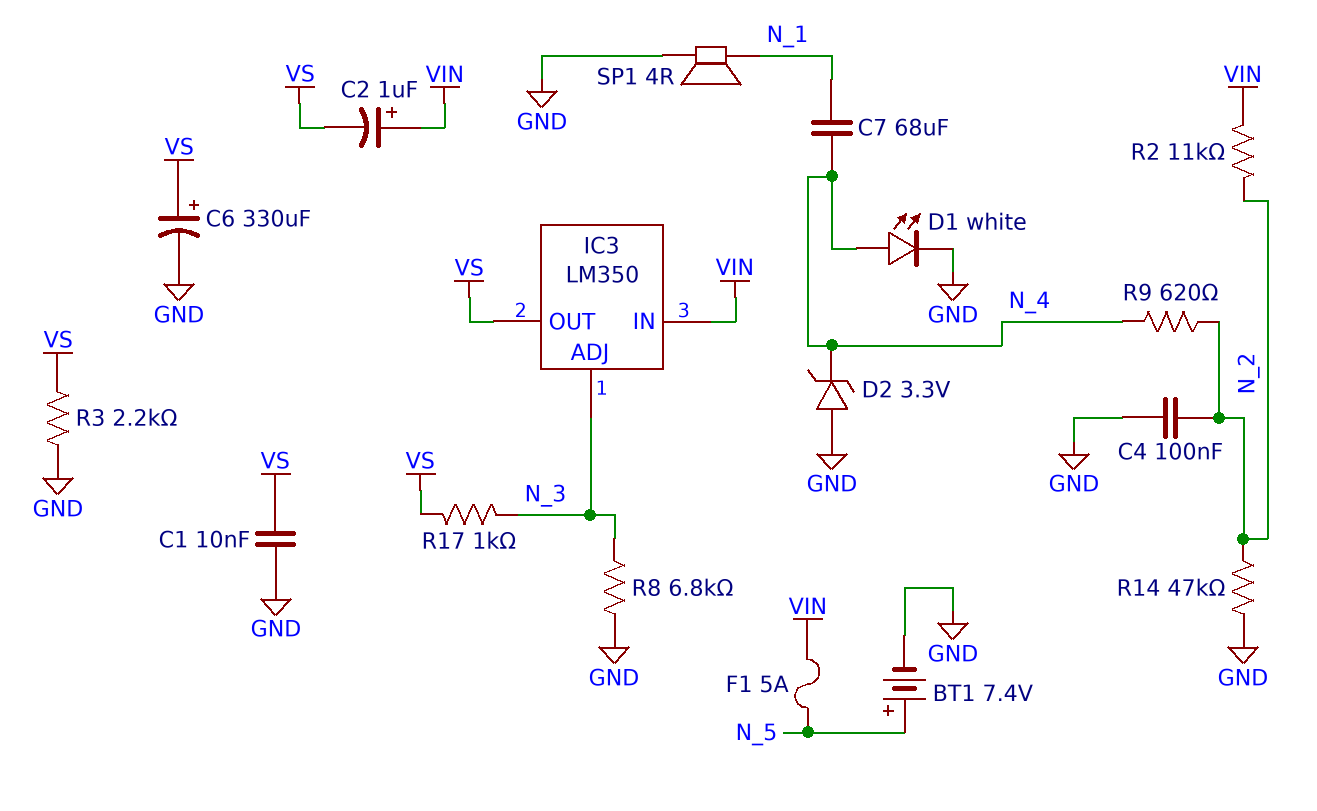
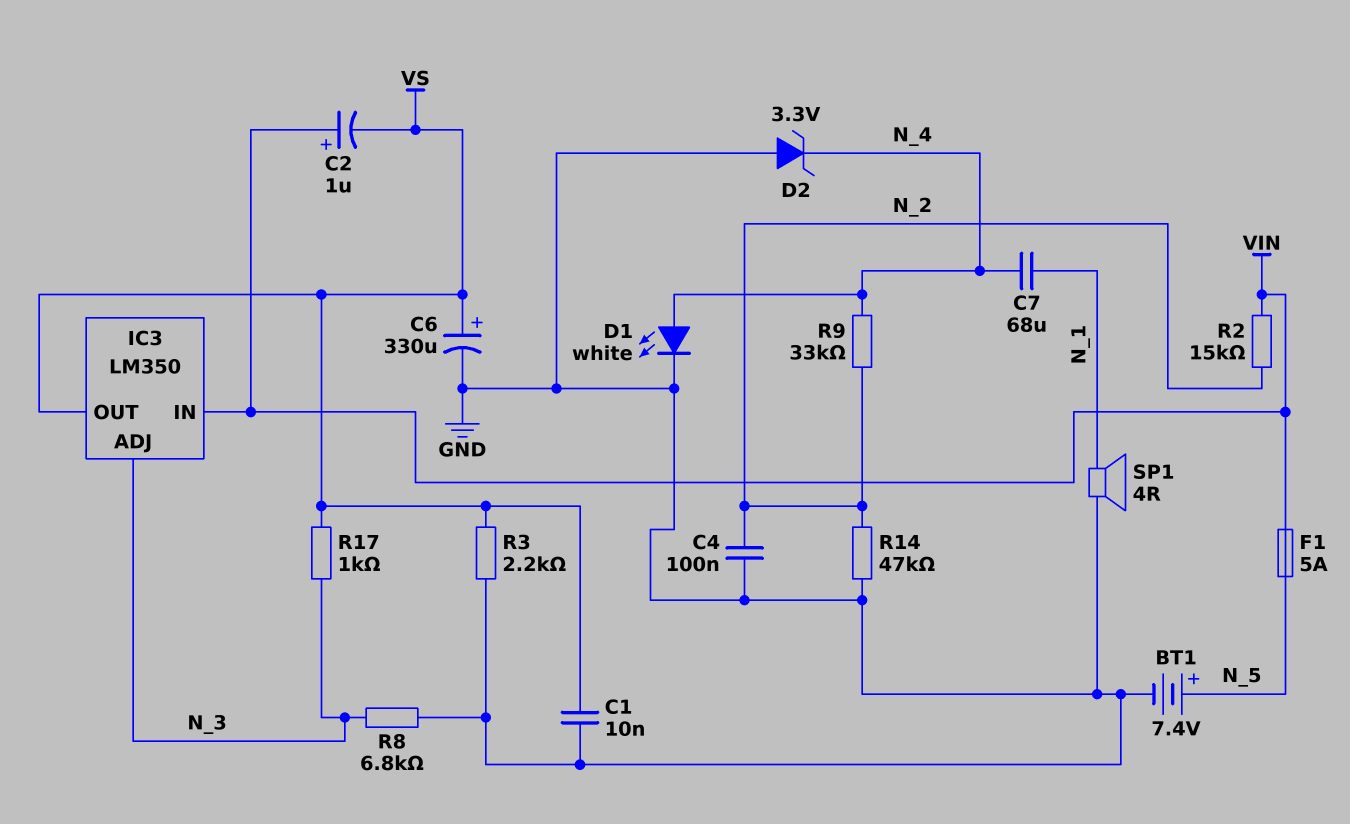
R2: 11k (N_2, VIN) -> 15k (N_2, VIN)
R9: 620 (N_2, N_4) -> 33k (N_2, N_4)

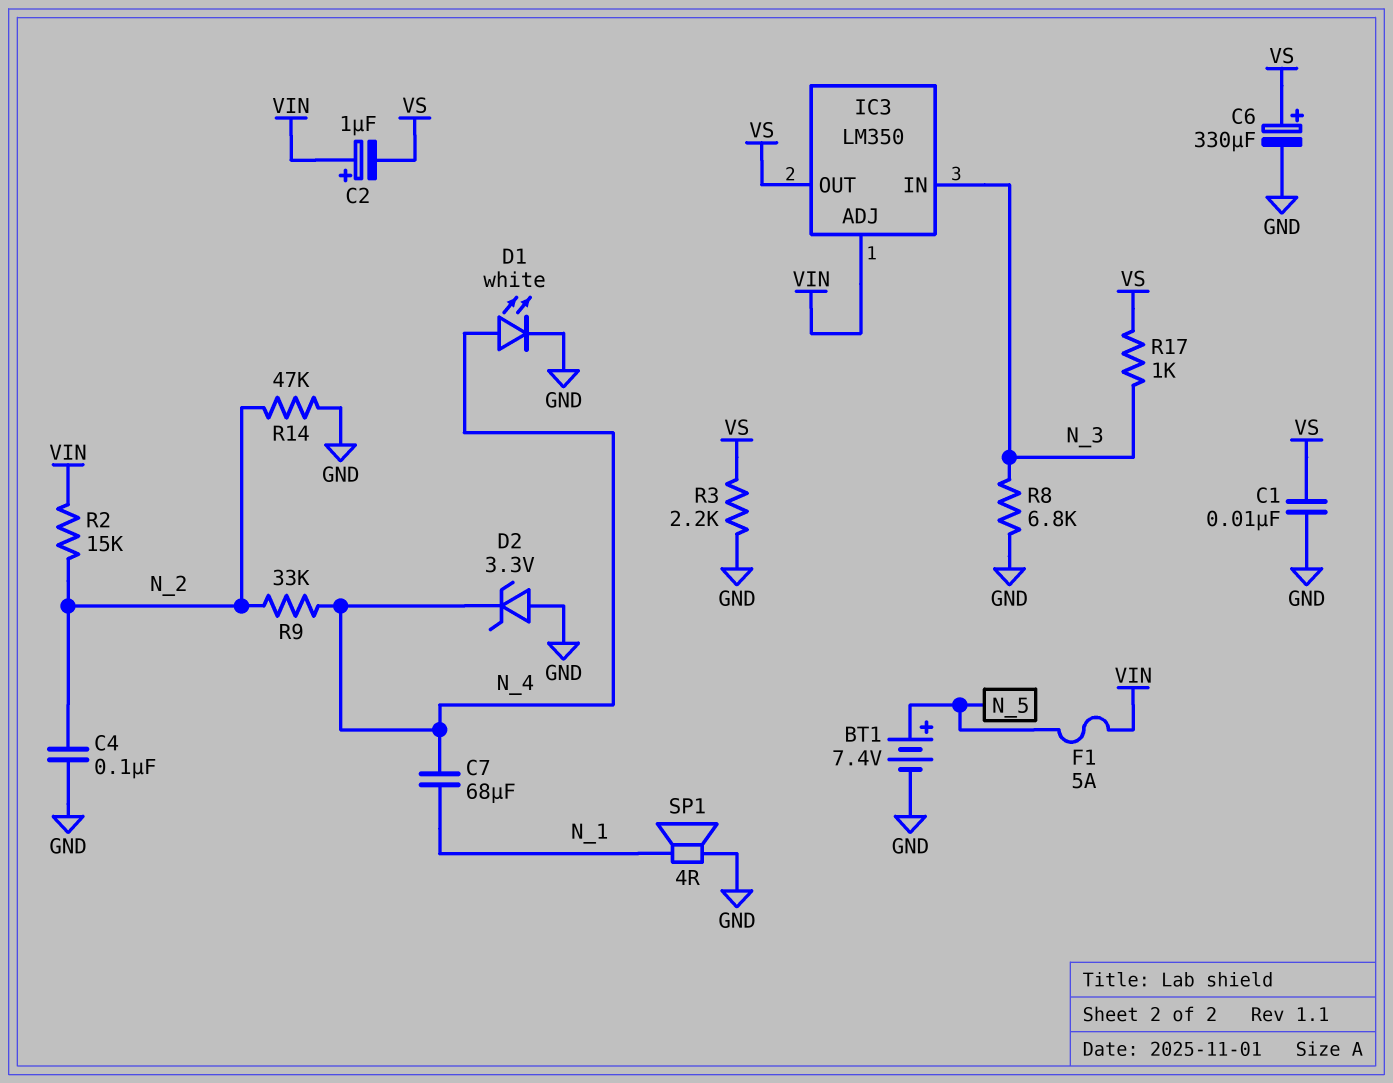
IC3 pin ADJ: N_3 -> VIN
IC3 pin IN: VIN -> N_3

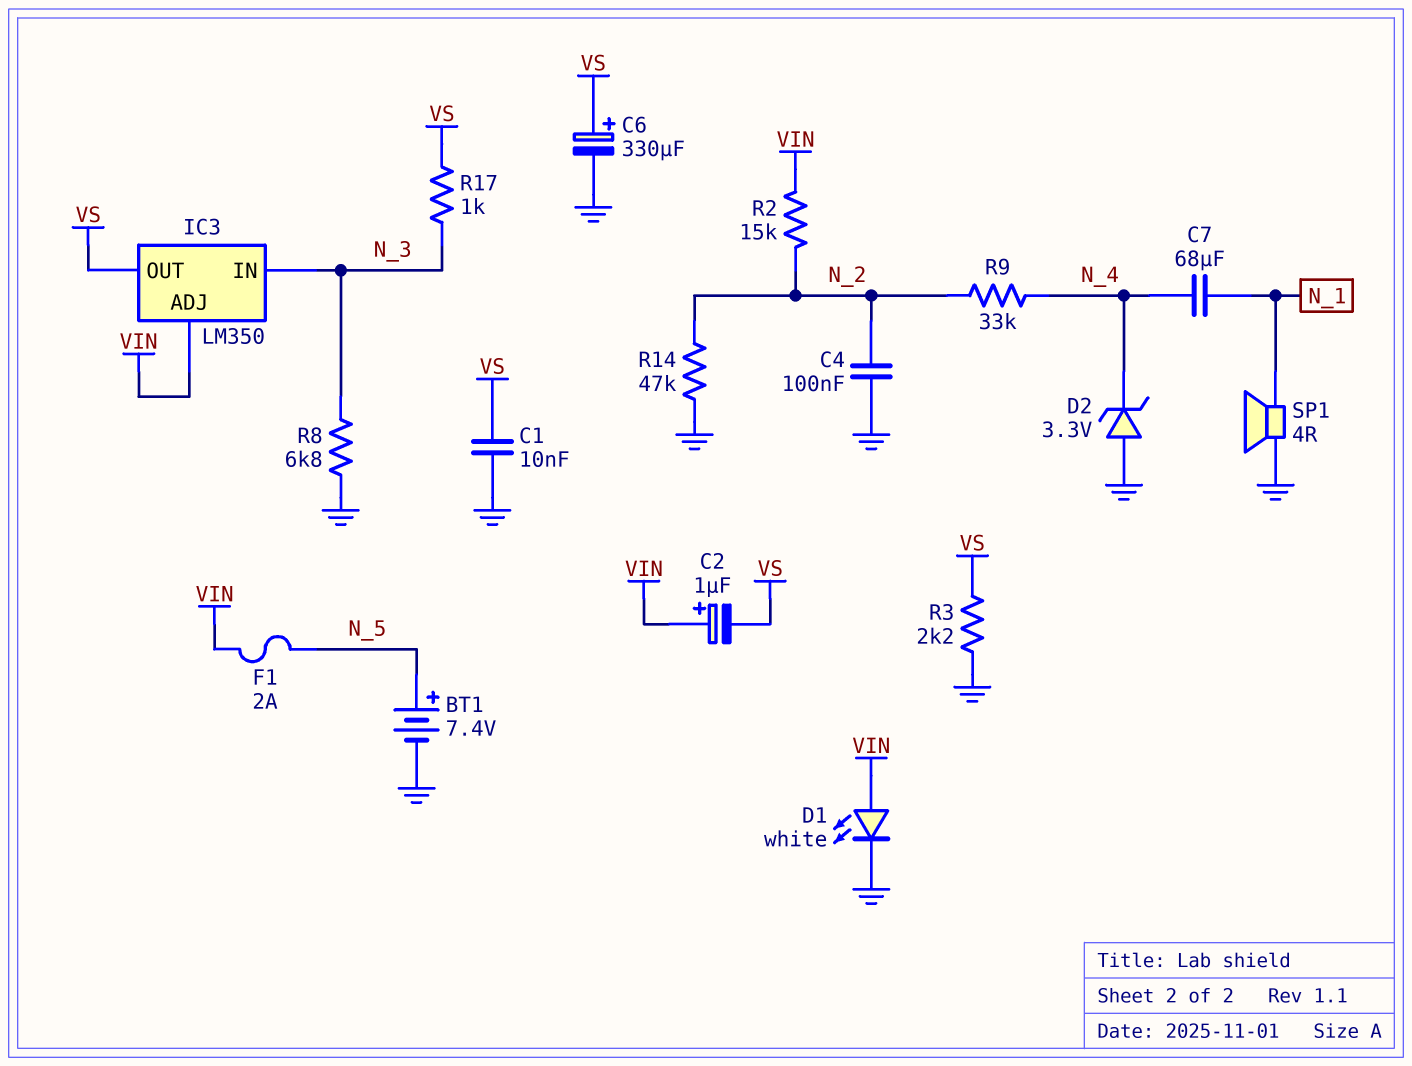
D1: LED white (A N_4, K GND) -> LED white (A VIN, K GND)
F1: 5A (N_5, VIN) -> 2A (N_5, VIN)

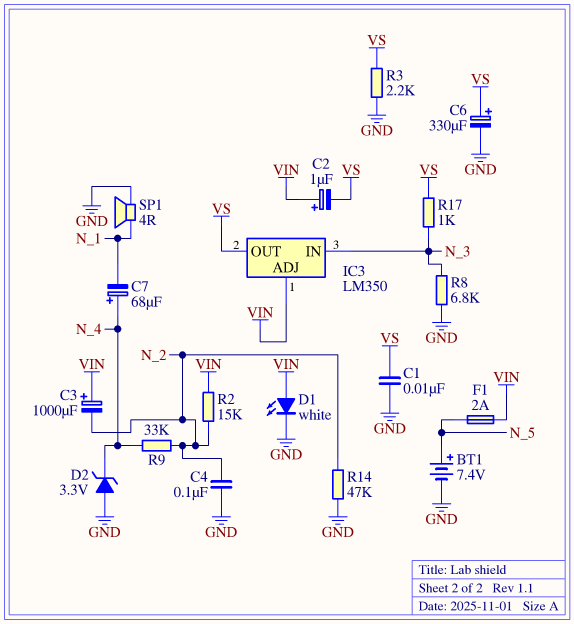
C3: none -> 1000uF (plus VIN, minus N_2)
C7: 68uF (N_1, N_4) -> 68uF (plus N_4, minus N_1)

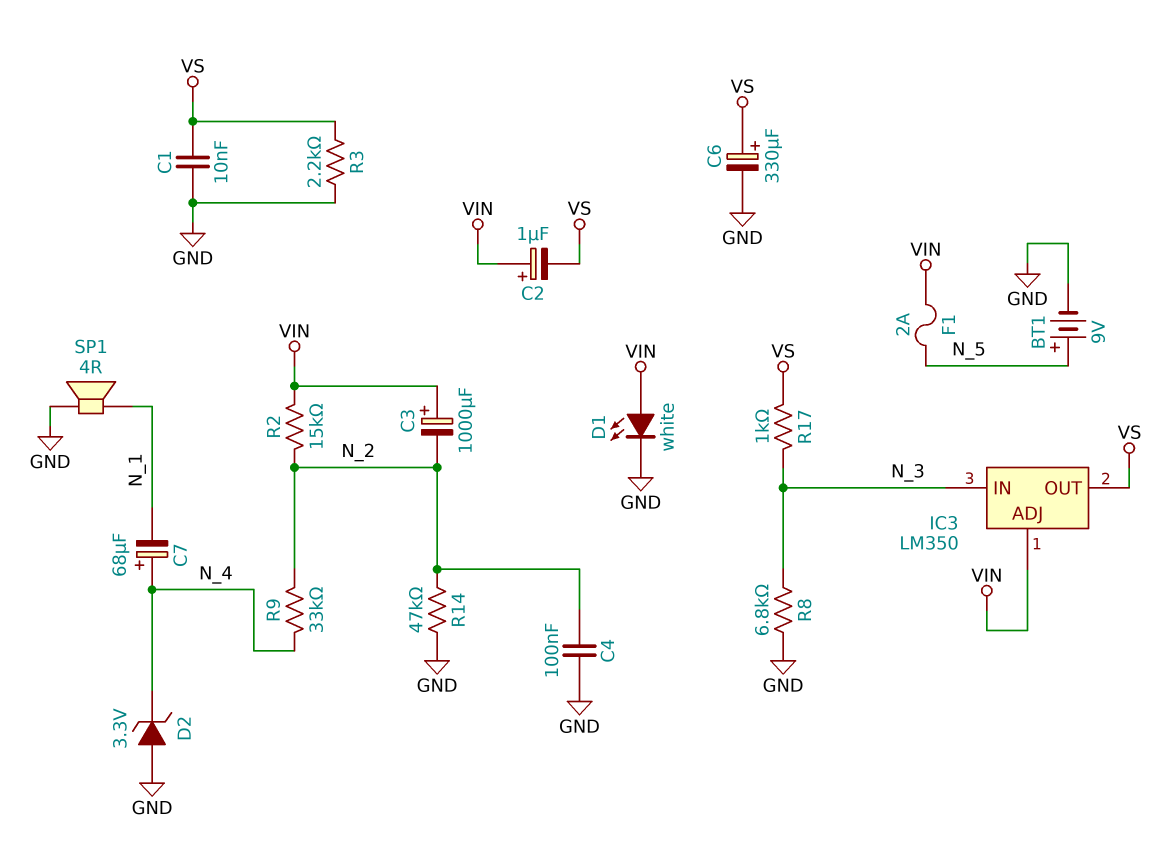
BT1: 7.4V (plus N_5, minus GND) -> 9V (plus N_5, minus GND)

